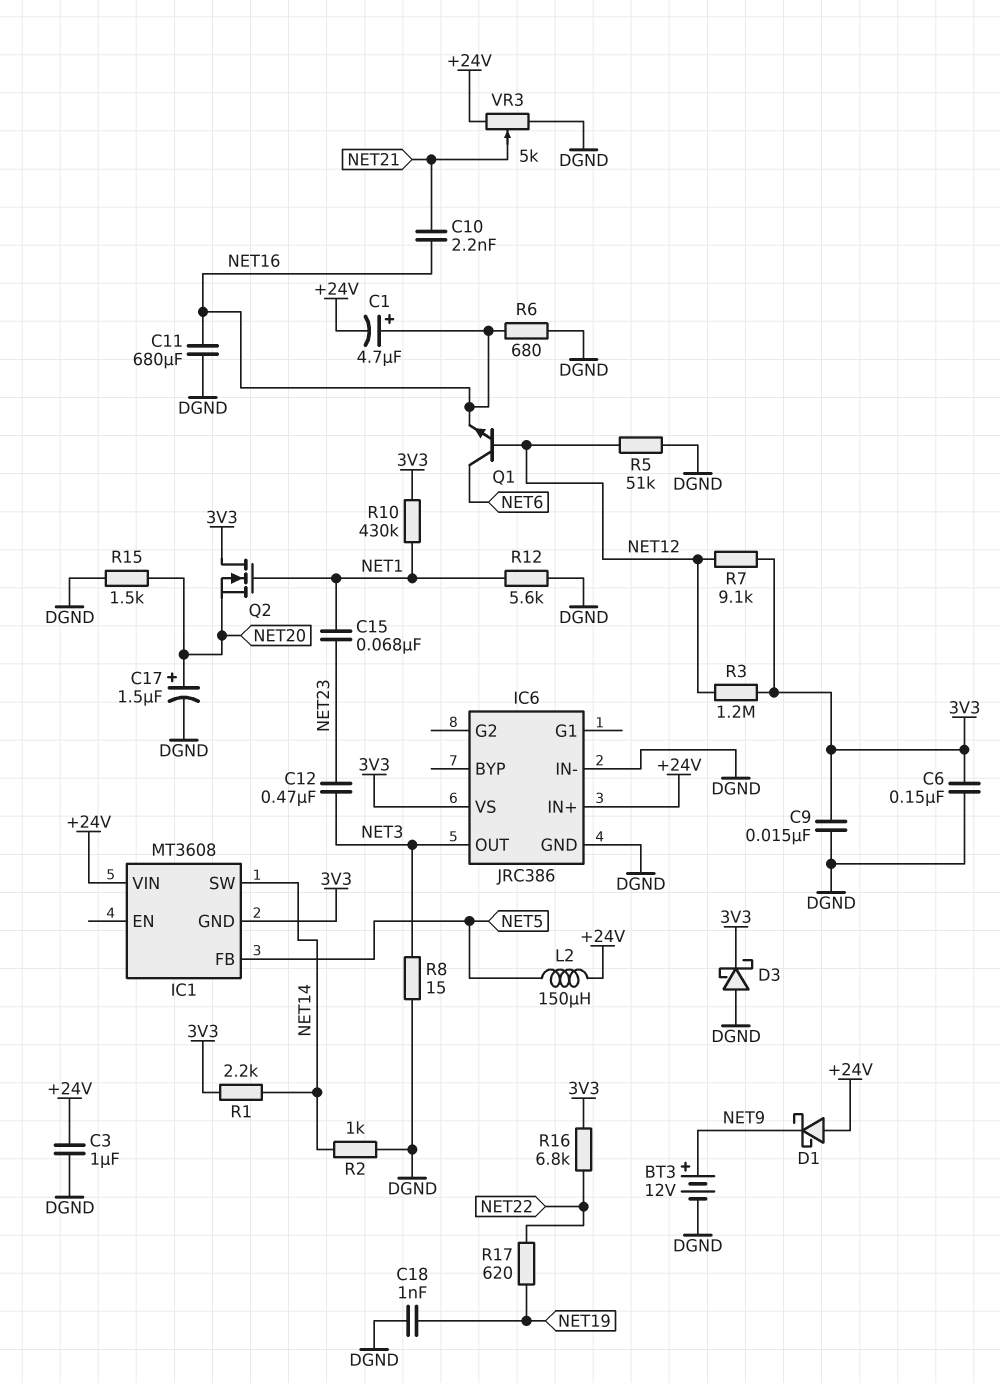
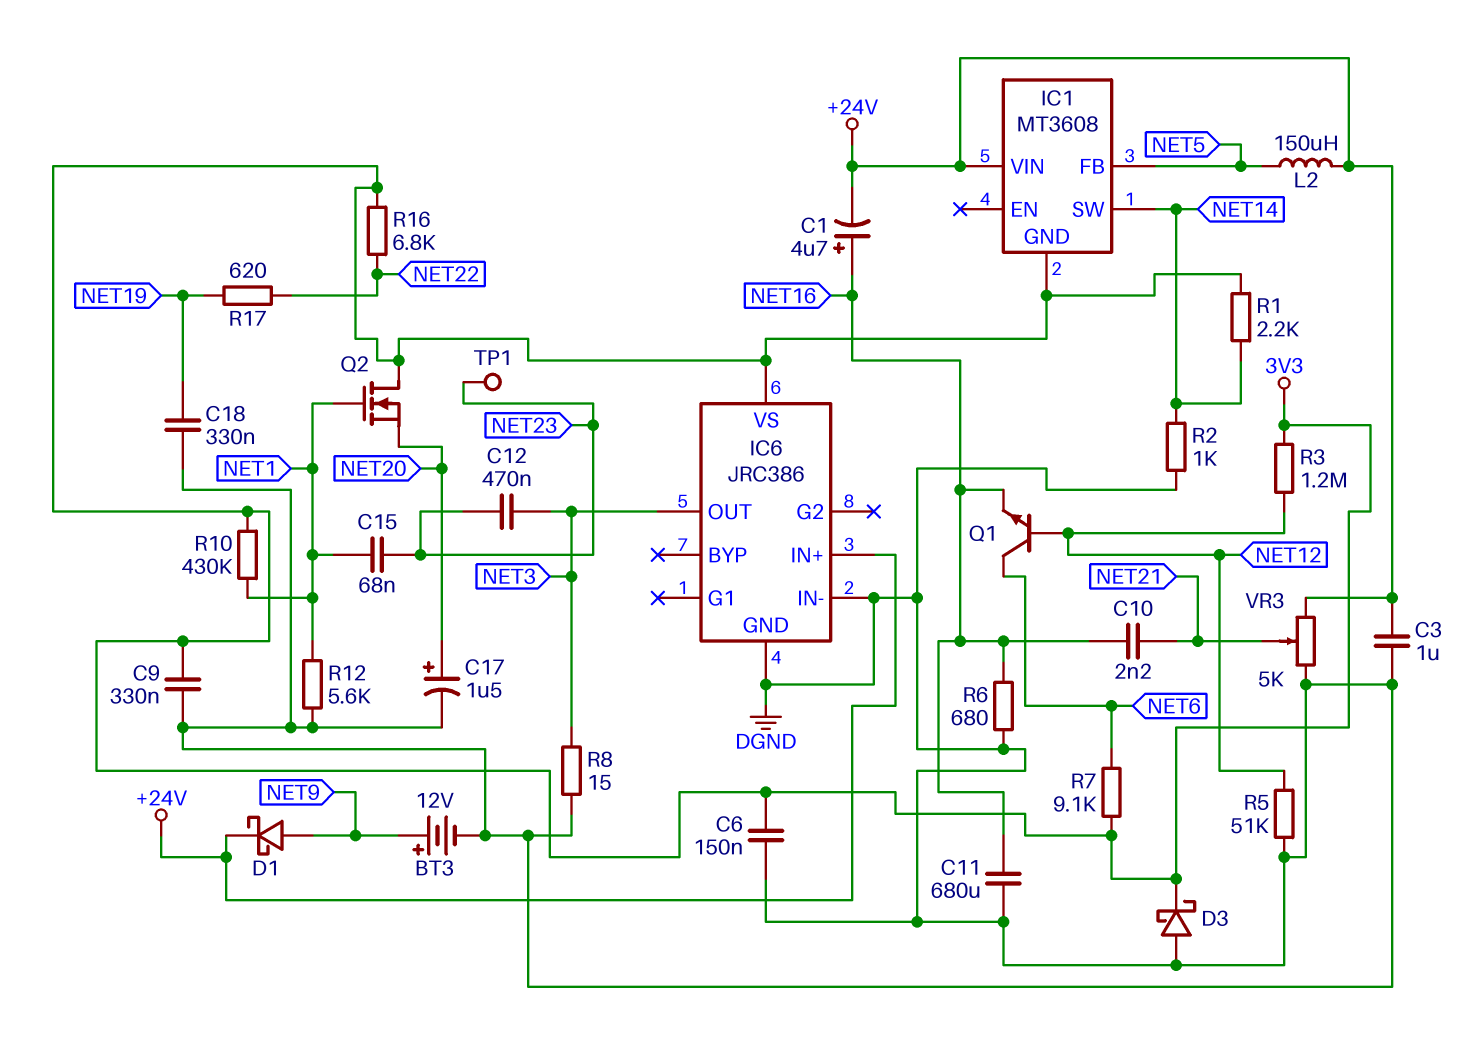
C9: 15nF (3V3, DGND) -> 330nF (3V3, DGND)
C18: 1nF (DGND, NET19) -> 330nF (DGND, NET19)
D1: schottky (A +24V, K NET9) -> schottky (A NET9, K +24V)
R7: 9.1k (3V3, NET12) -> 9.1k (3V3, NET6)
R15: 1.5k (DGND, NET20) -> none
TP1: none -> test point (NET23)

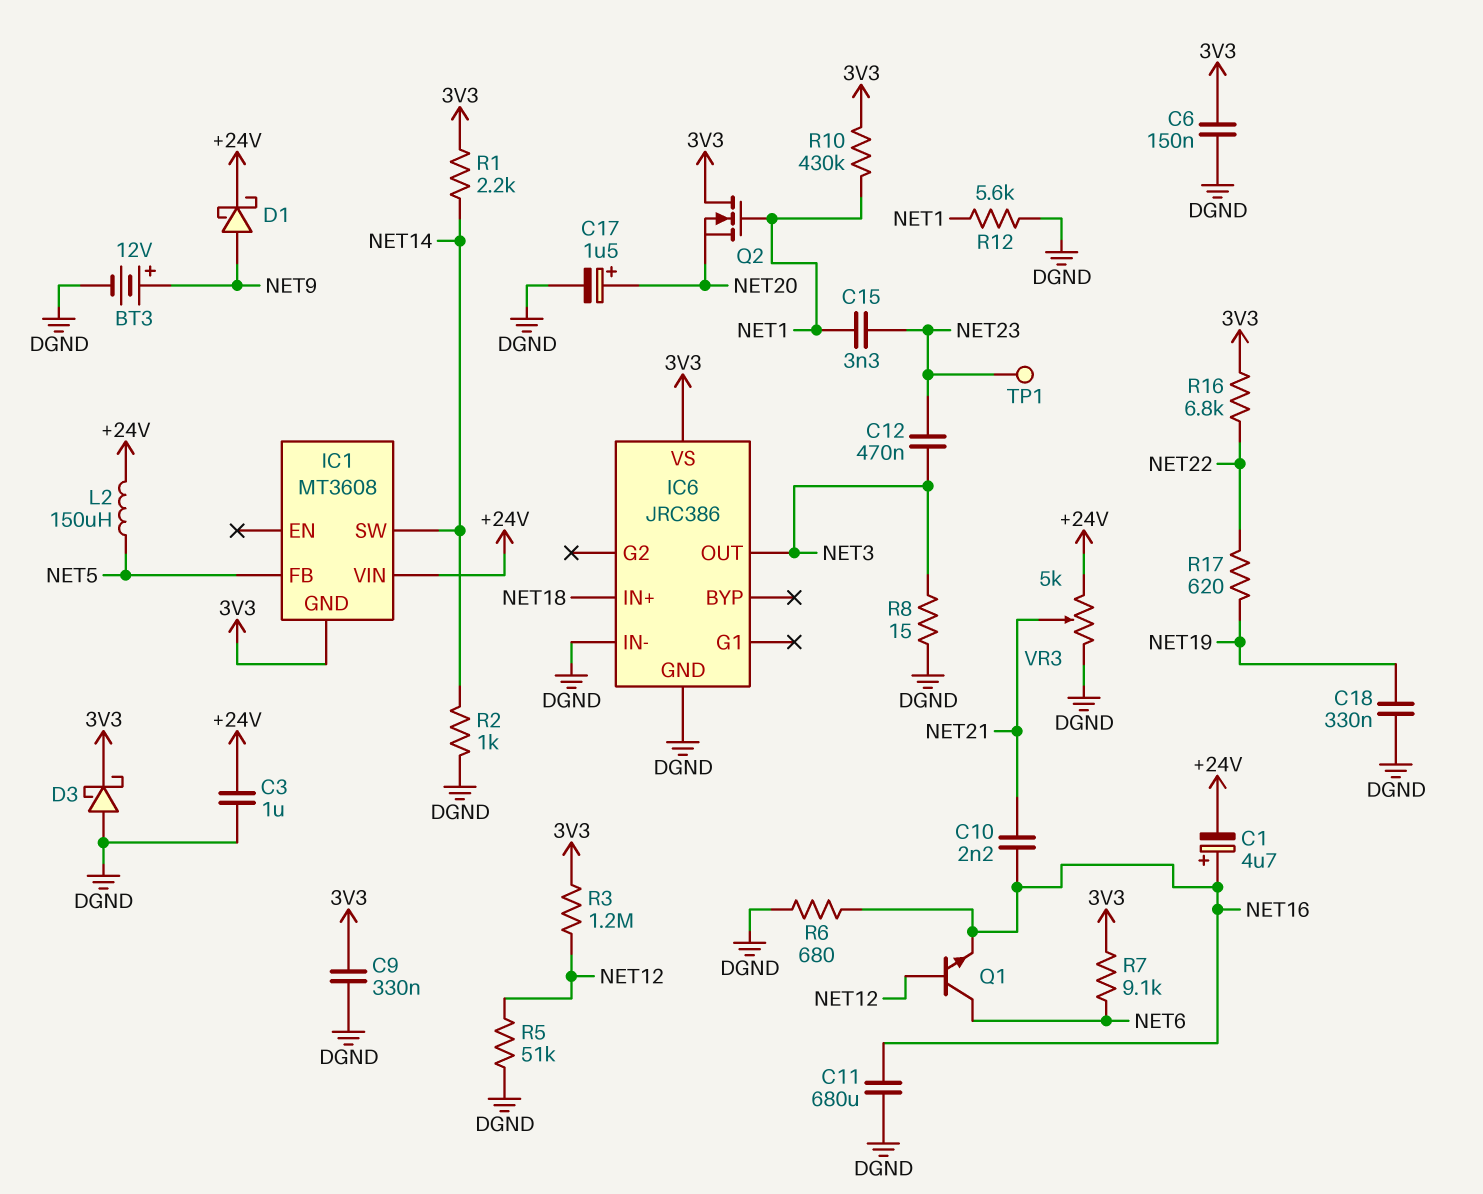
C15: 68nF (NET1, NET23) -> 3.3nF (NET1, NET23)
IC6 pin IN+: +24V -> NET18

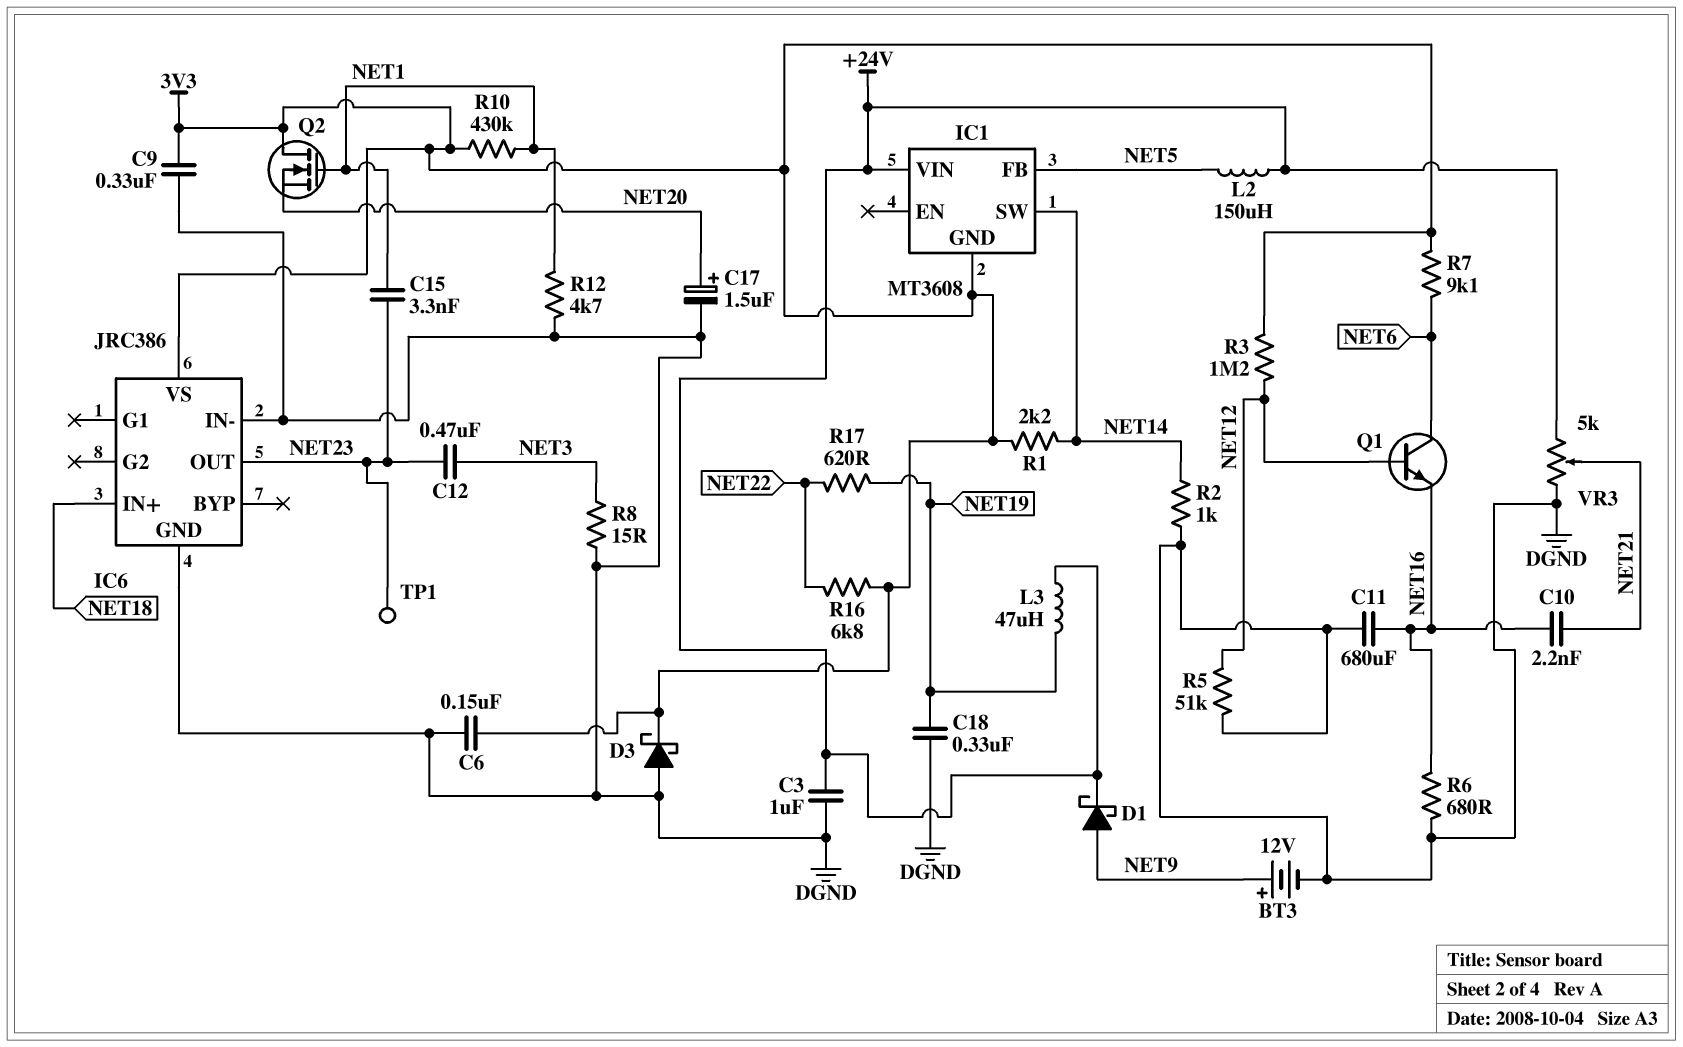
C1: 4.7uF (plus NET16, minus +24V) -> none
IC6 pin OUT: NET3 -> NET23
L3: none -> 47uH (+24V, NET19)
R12: 5.6k (DGND, NET1) -> 4.7k (DGND, NET1)

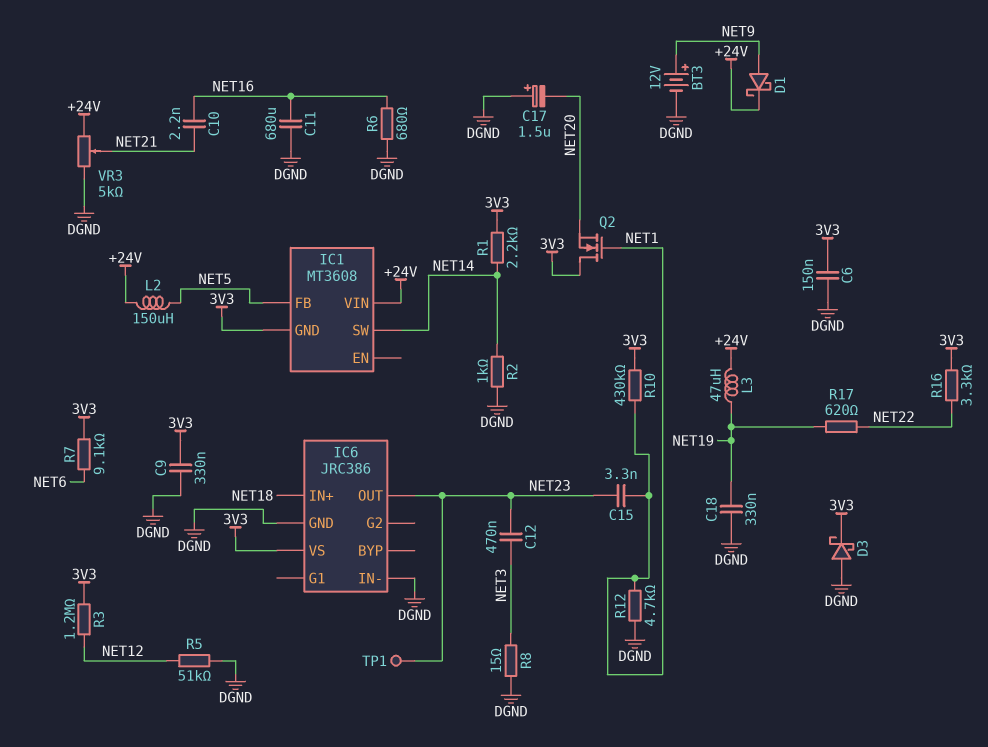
C3: 1uF (+24V, DGND) -> none
C17: 1.5uF (plus NET20, minus DGND) -> 1.5uF (plus DGND, minus NET20)
Q1: NPN (B NET12, C NET6, E NET16) -> none
R16: 6.8k (3V3, NET22) -> 3.3k (3V3, NET22)

